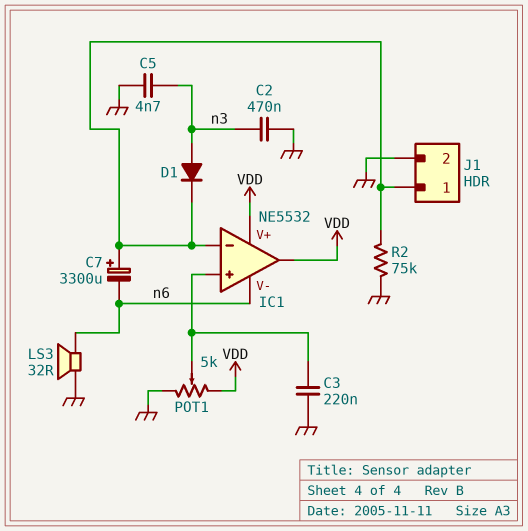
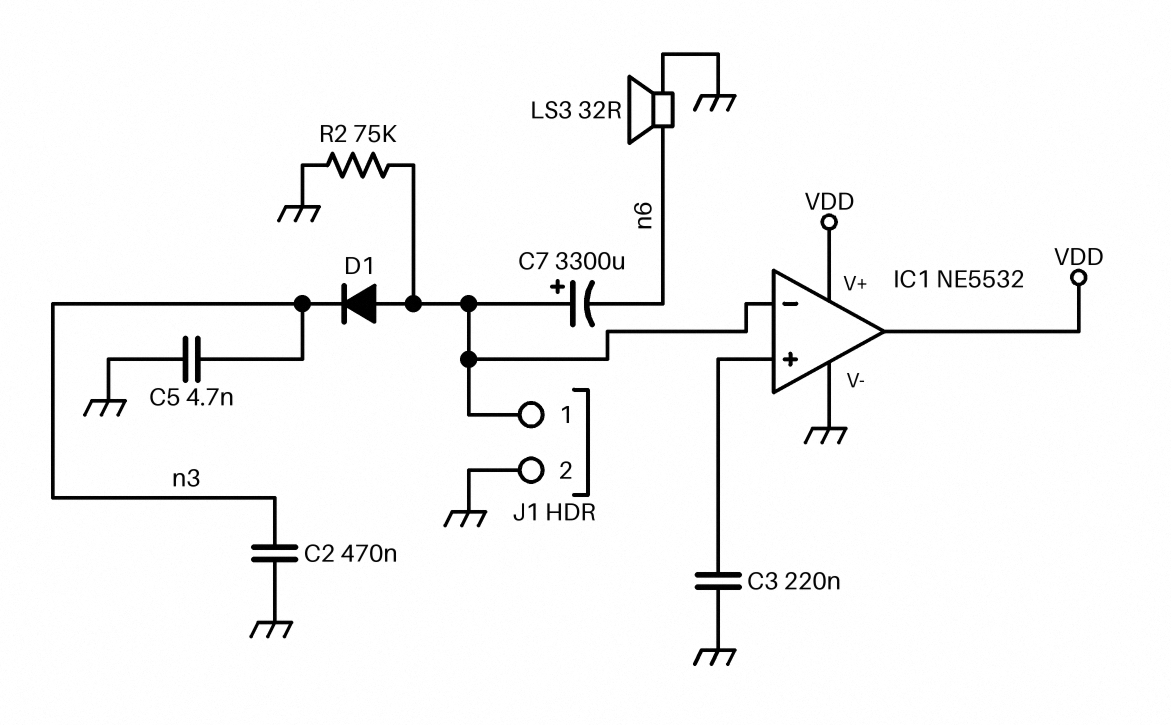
D1: diode (A n3, K IC1/in-) -> diode (A IC1/in-, K n3)
IC1 pin V-: n6 -> GND
POT1: 5k (GND, VDD, wiper IC1/in+) -> none

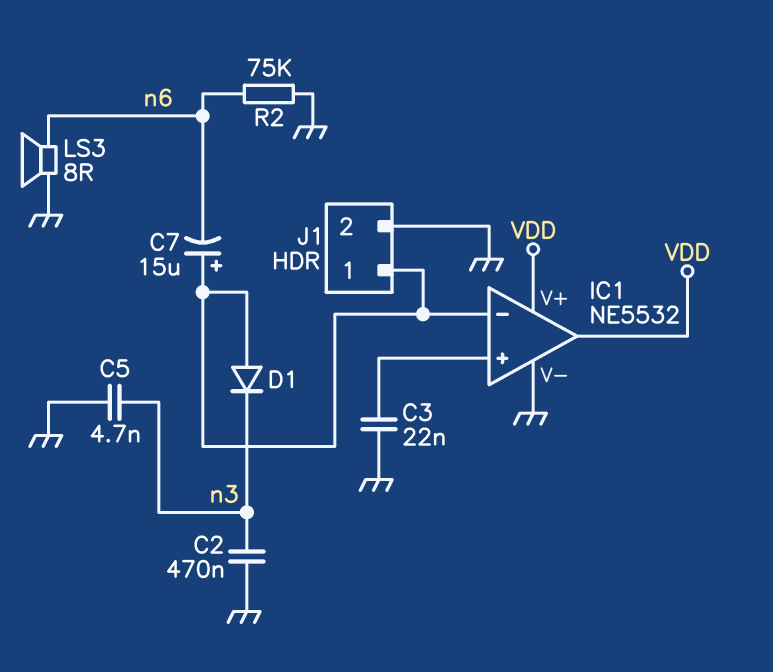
C3: 220nF (GND, IC1/in+) -> 22nF (GND, IC1/in+)
C7: 3300uF (plus IC1/in-, minus n6) -> 15uF (plus IC1/in-, minus n6)
LS3: speaker 32R (GND, n6) -> speaker 8R (GND, n6)
R2: 75k (GND, IC1/in-) -> 75k (GND, n6)

